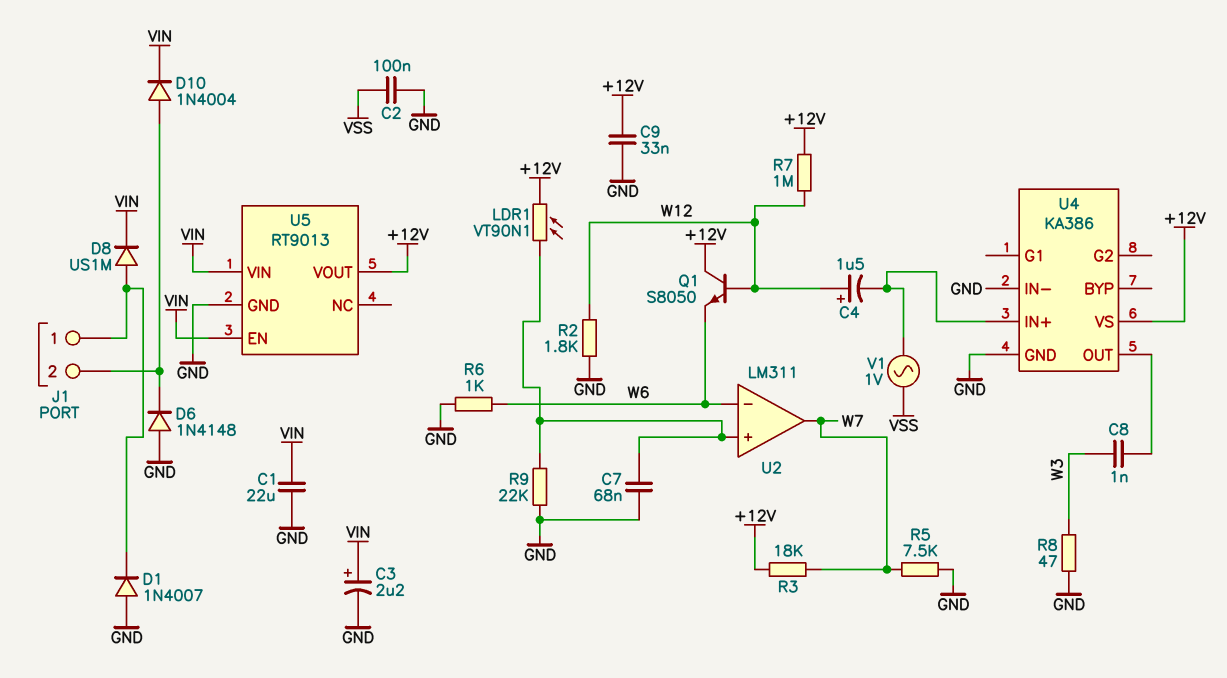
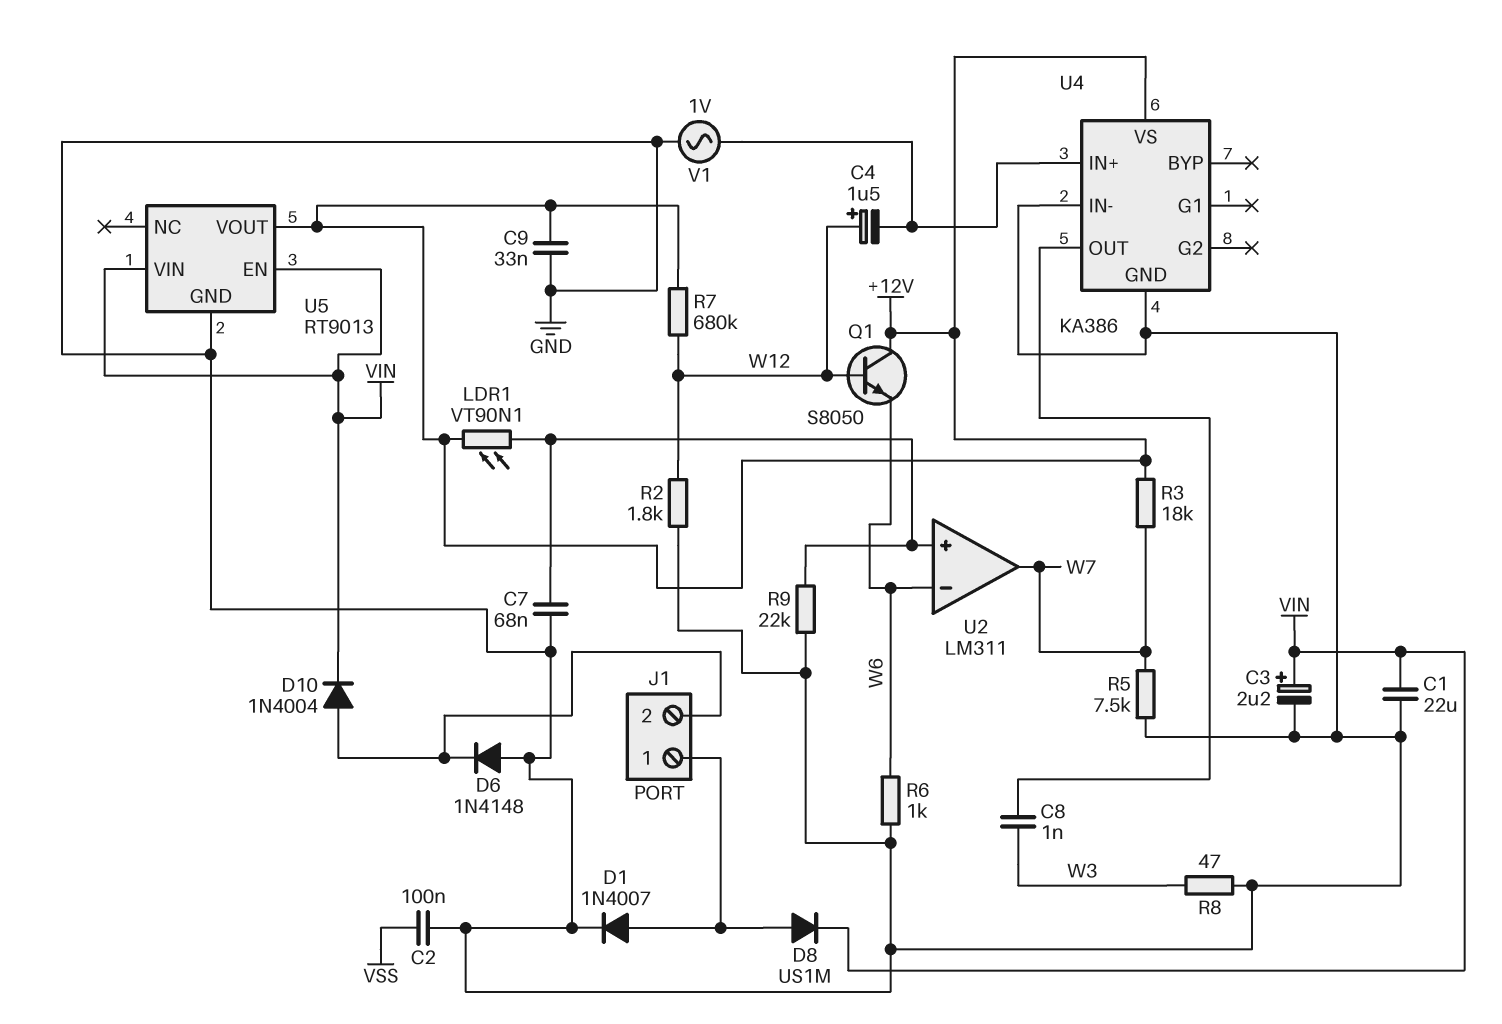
D1: diode 1N4007 (A GND, K J1/1) -> diode 1N4007 (A J1/1, K GND)
R7: 1M (+12V, W12) -> 680k (+12V, W12)
V1: AC 1V (U4/IN+, VSS) -> AC 1V (GND, U4/IN+)

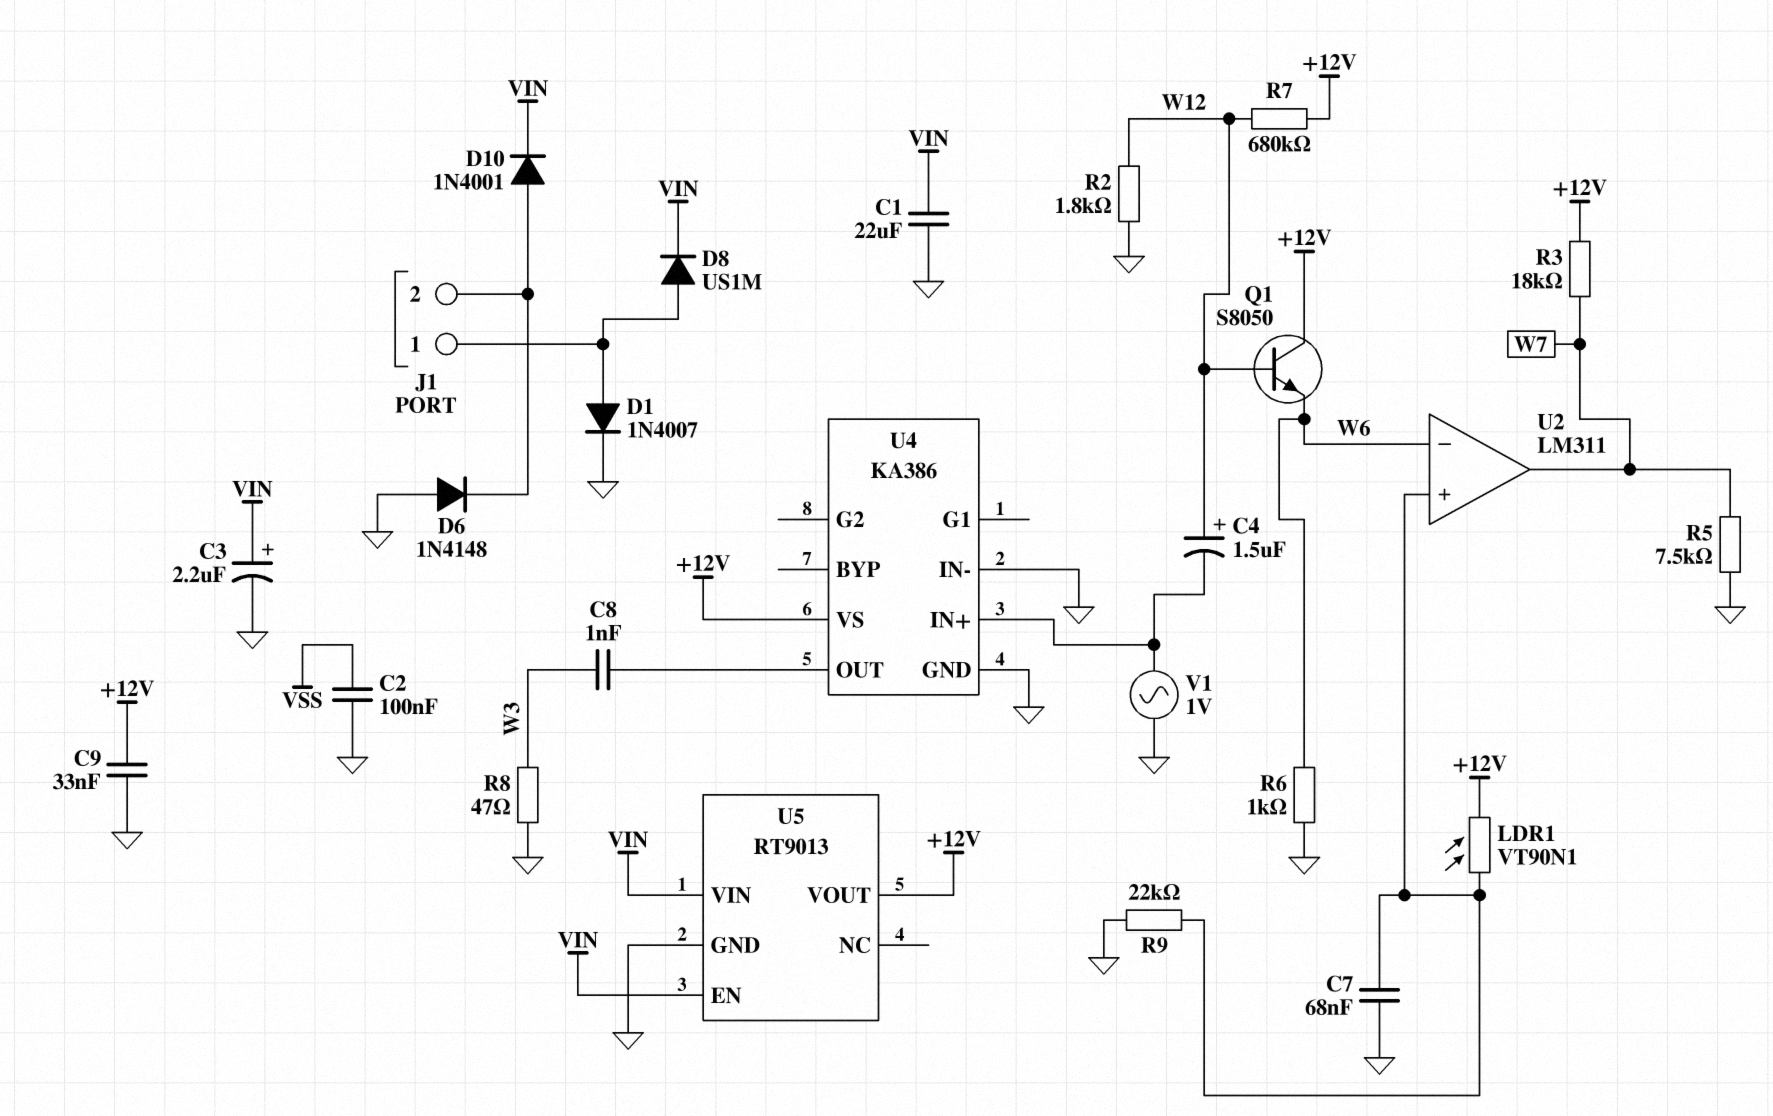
D10: diode 1N4004 (A J1/2, K VIN) -> diode 1N4001 (A J1/2, K VIN)

